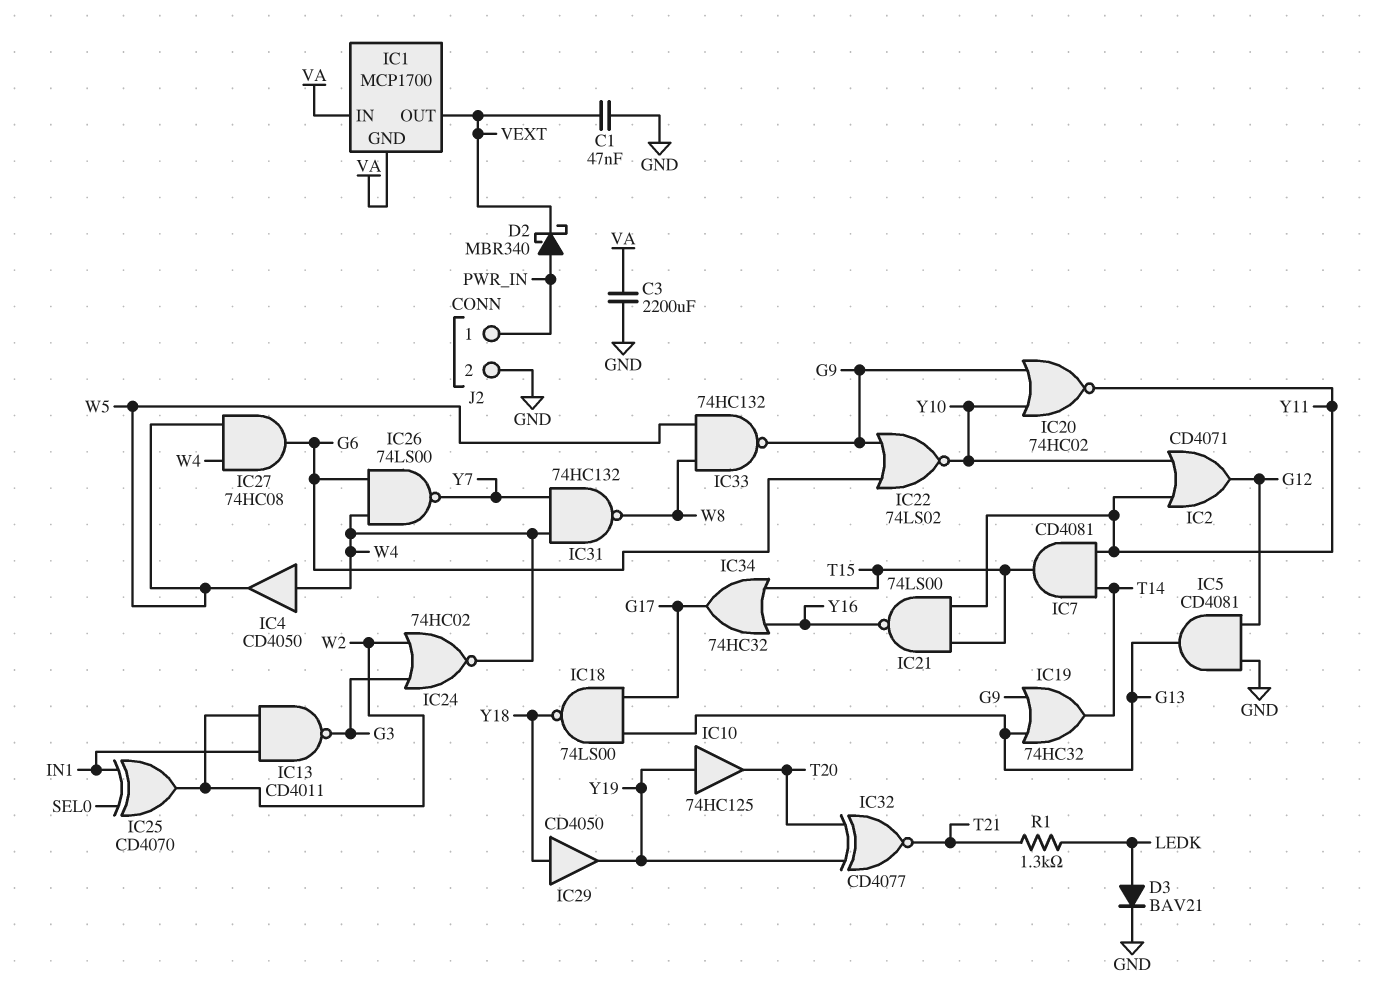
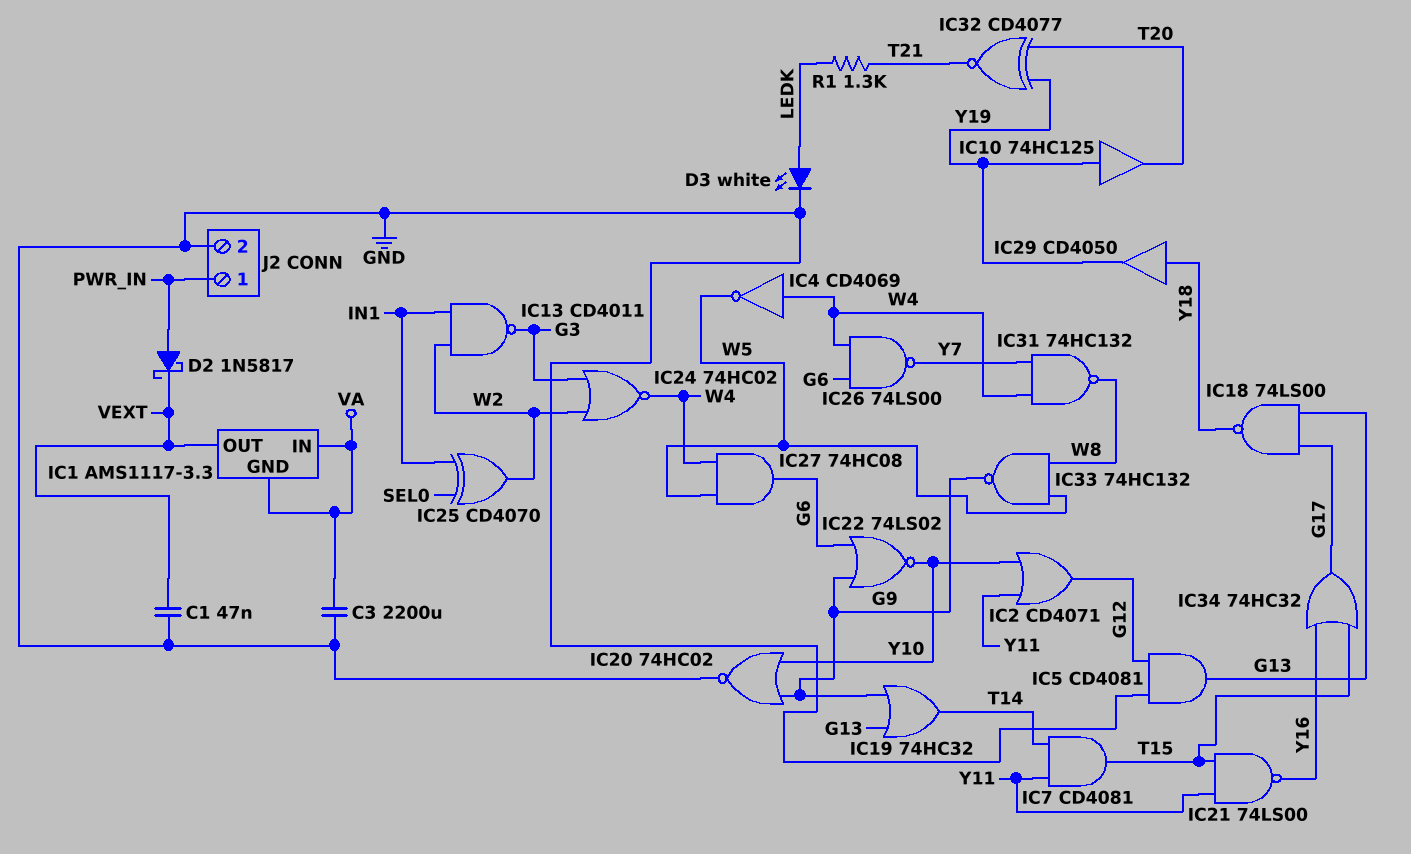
D2: schottky MBR340 (A PWR_IN, K VEXT) -> schottky 1N5817 (A PWR_IN, K VEXT)
D3: diode BAV21 (A LEDK, K GND) -> LED white (A LEDK, K GND)
IC1: MCP1700 -> AMS1117-3.3
IC4: buffer CD4050 (in W4, out W5) -> NOT CD4069 (in W4, out W5)
IC20: NOR 74HC02 (in G9, in Y10, out Y11) -> NOR 74HC02 (in G9, in Y10, out GND)

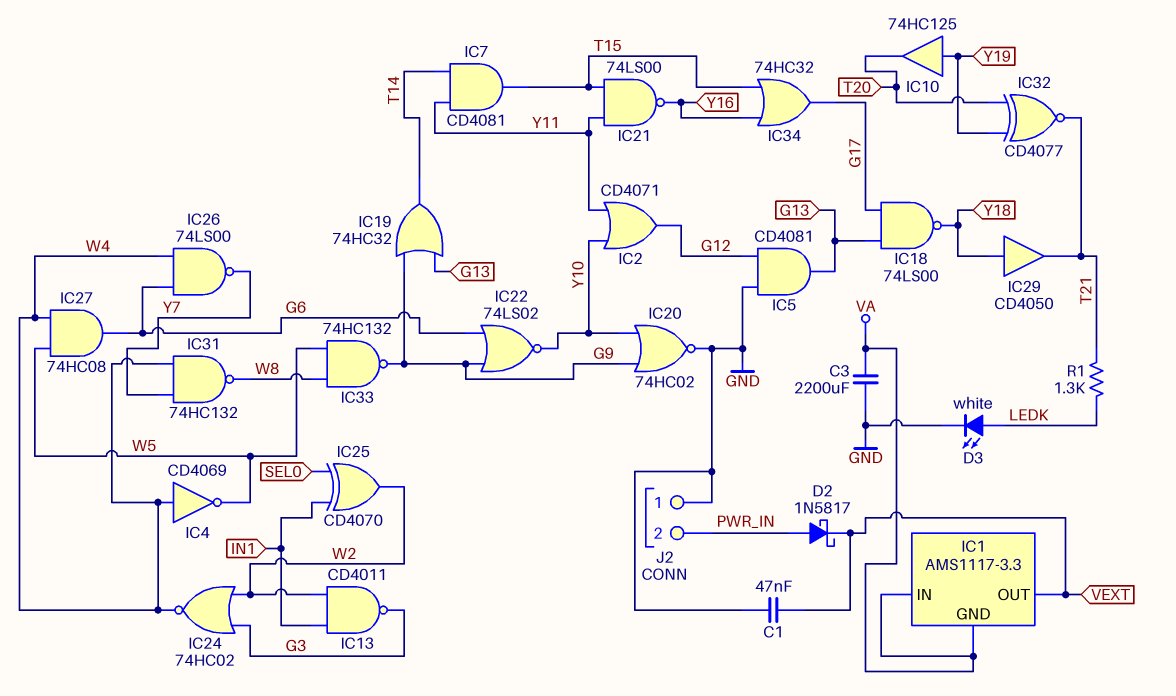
IC29: buffer CD4050 (in Y18, out Y19) -> buffer CD4050 (in Y18, out T21)
J2 pin 1: PWR_IN -> GND
J2 pin 2: GND -> PWR_IN

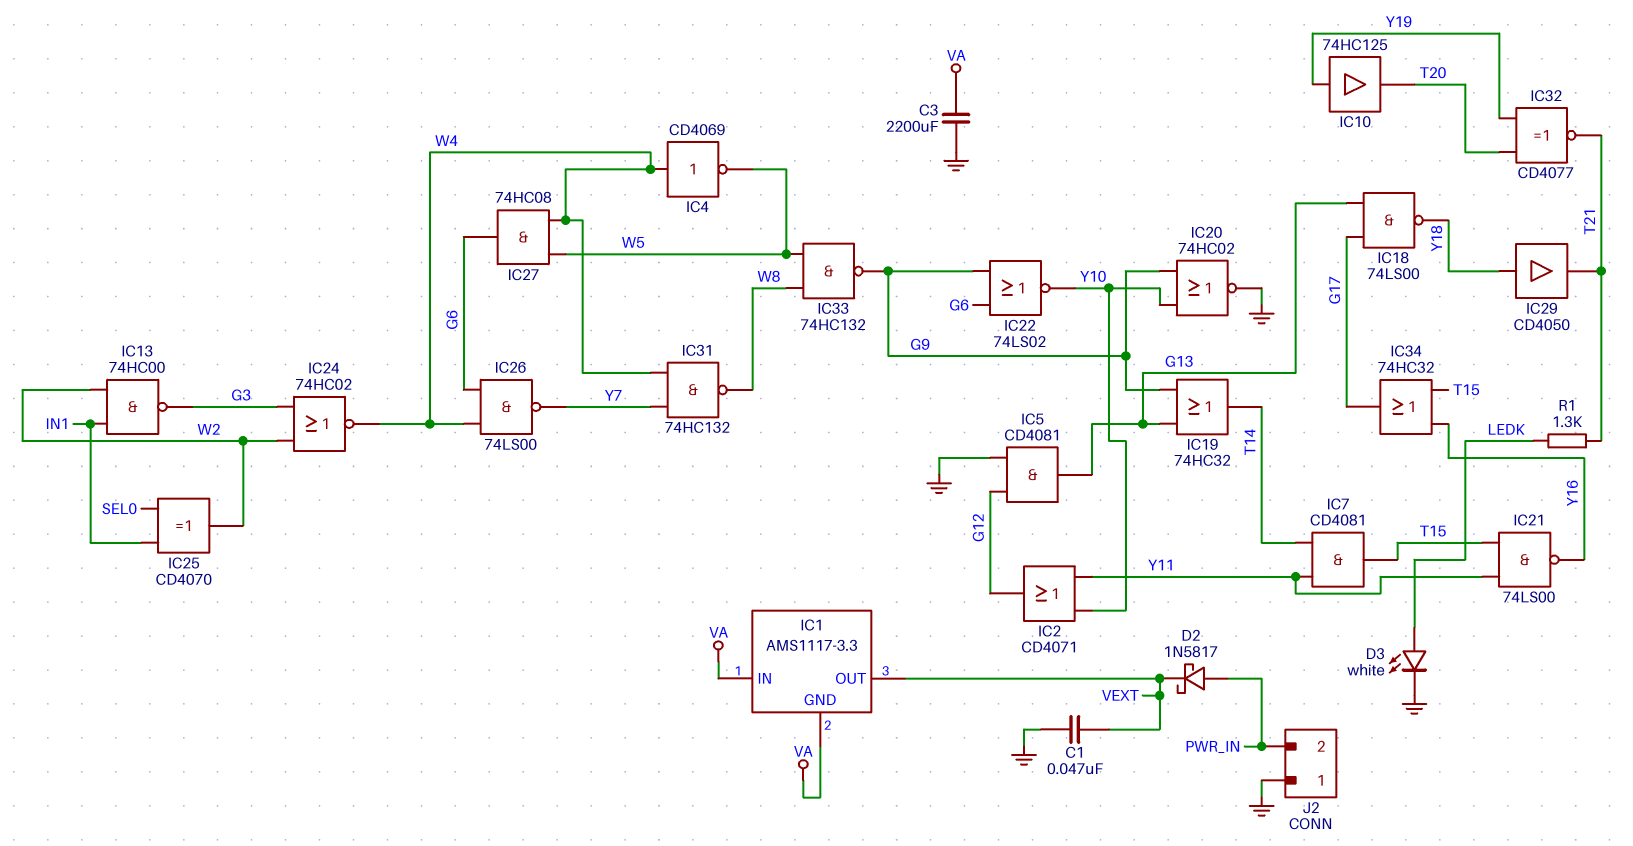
IC13: NAND CD4011 (in IN1, in W2, out G3) -> NAND 74HC00 (in IN1, in W2, out G3)

